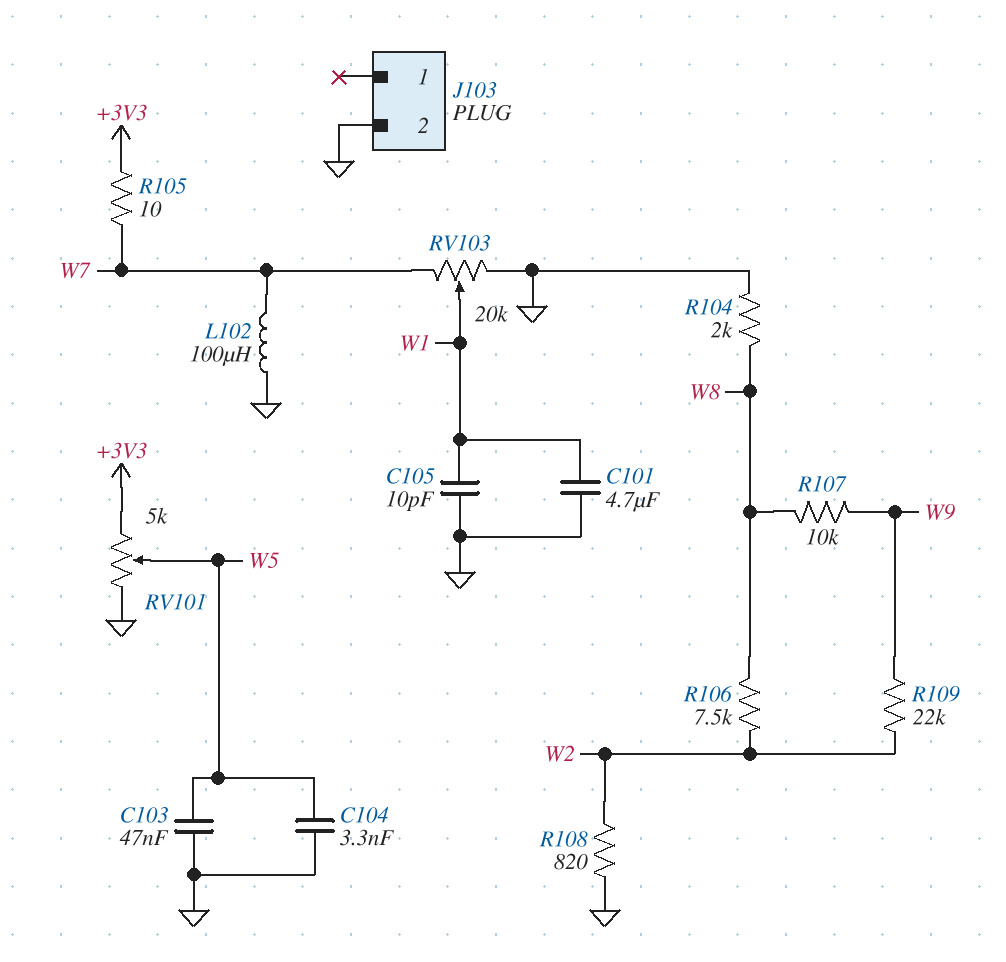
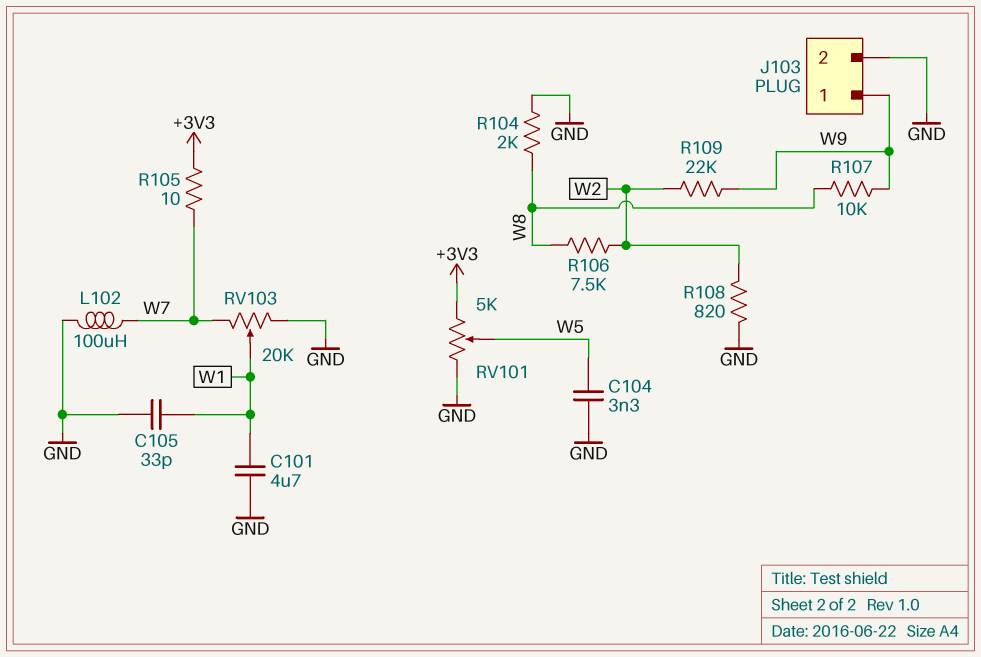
C103: 47nF (GND, W5) -> none
C105: 10pF (GND, W1) -> 33pF (GND, W1)
J103 pin 1: none -> W9

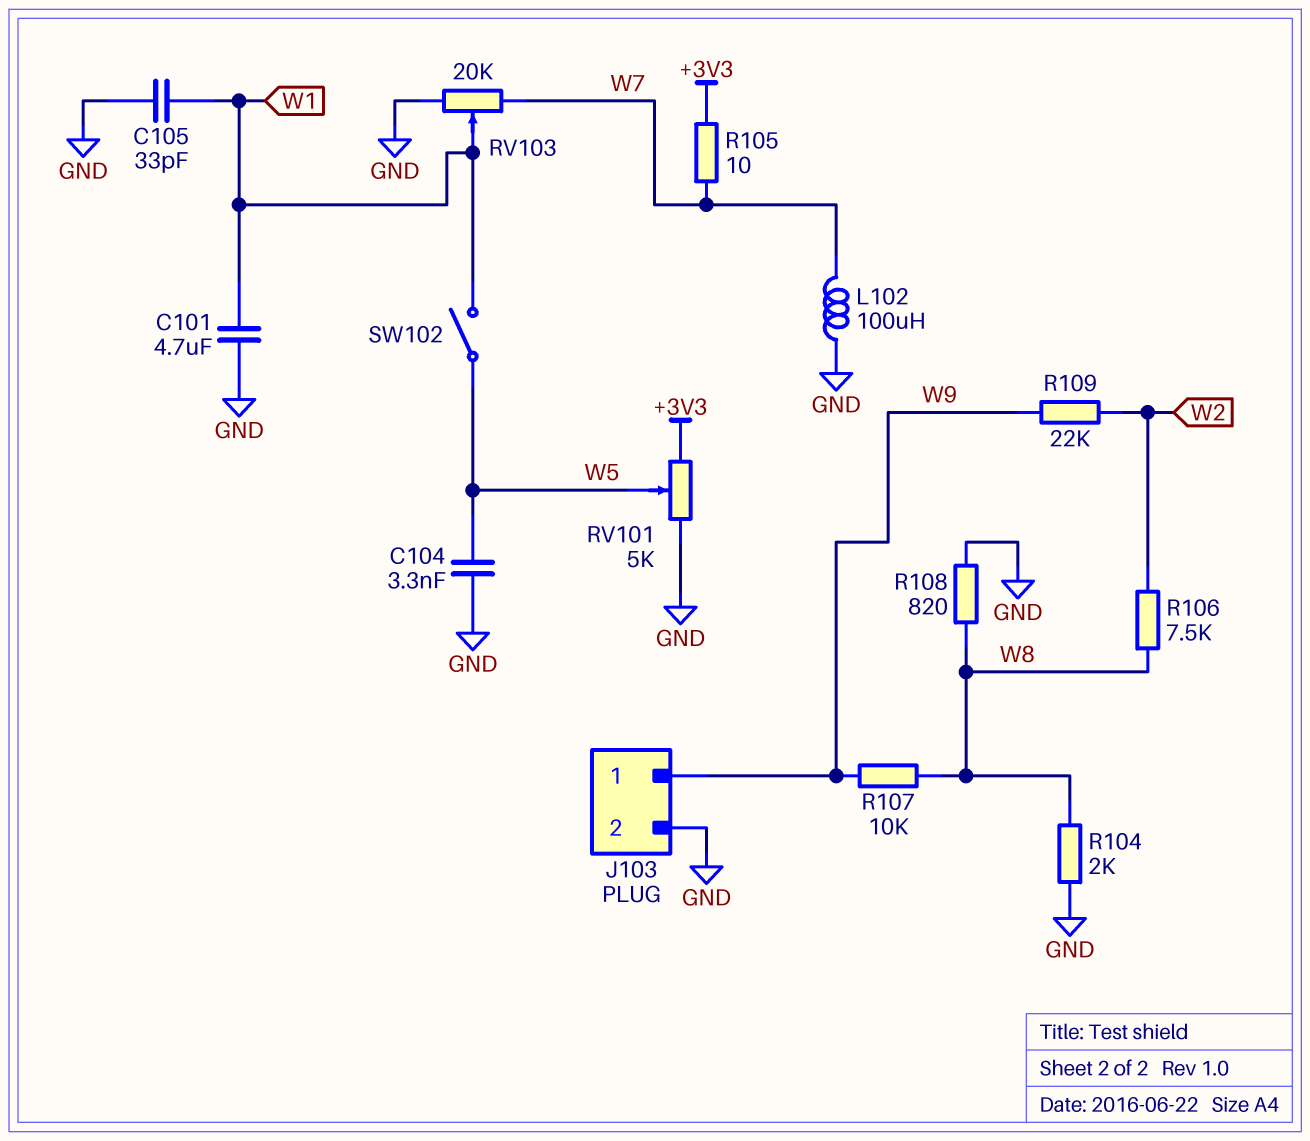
R108: 820 (GND, W2) -> 820 (GND, W8)
SW102: none -> switch (W1, W5)

